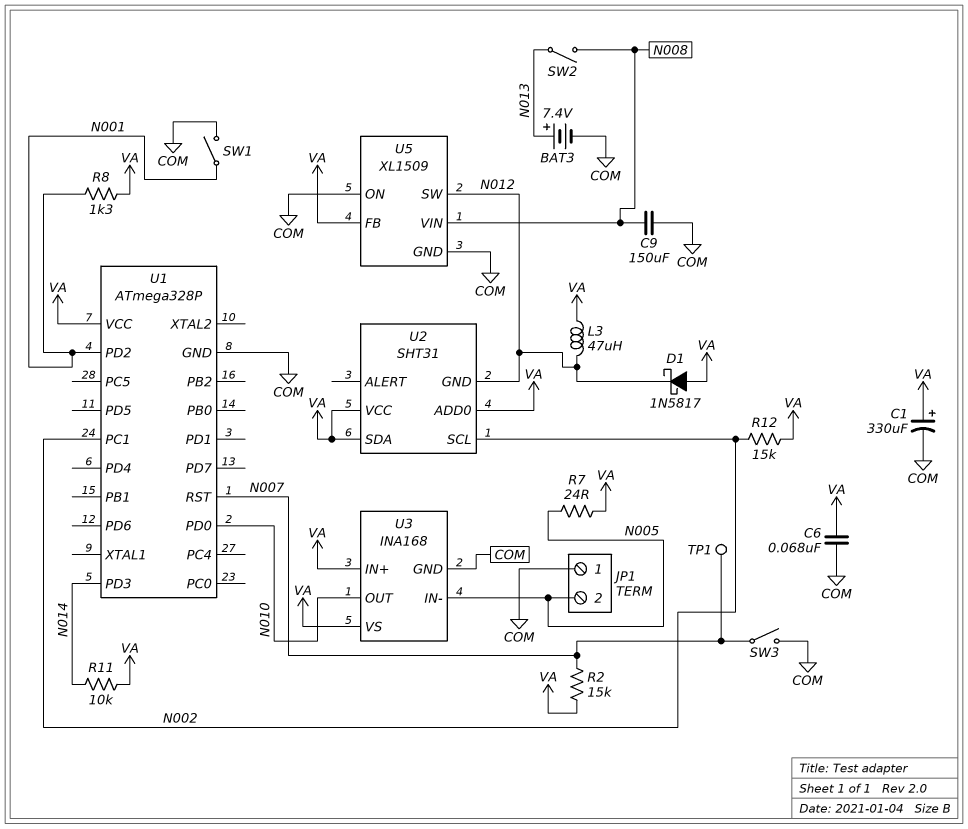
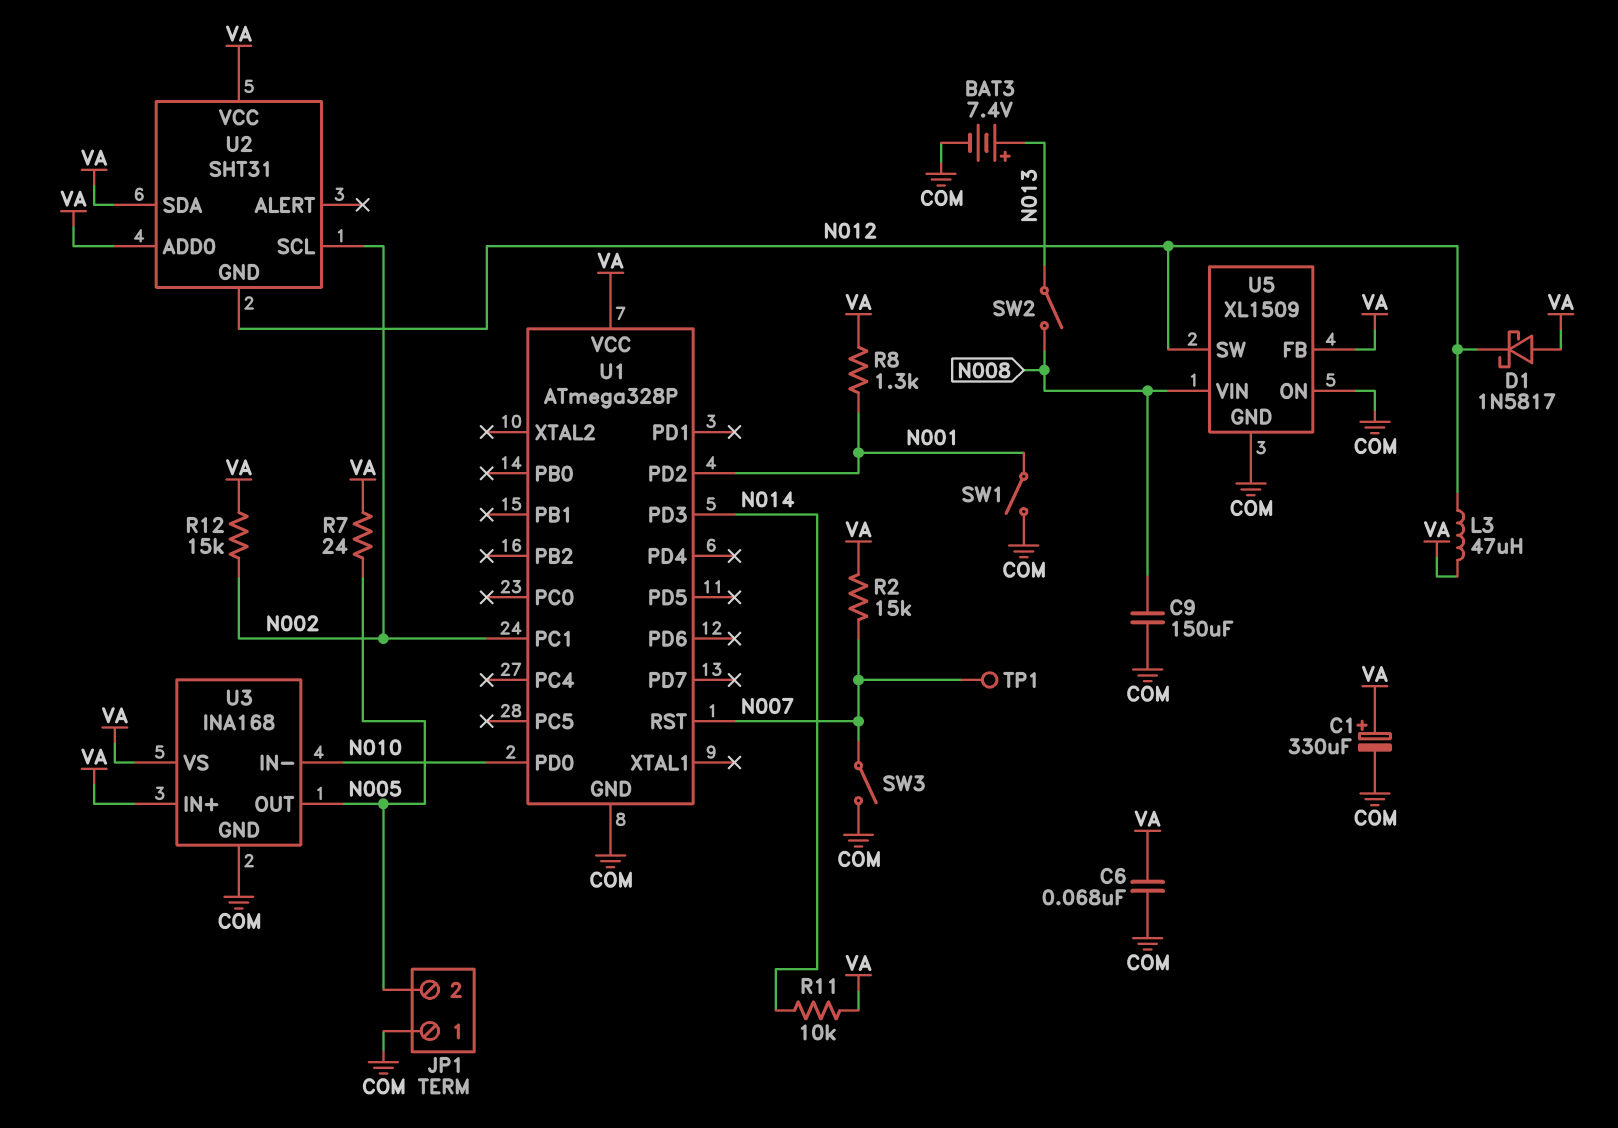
U3 pin IN-: N005 -> N010
U3 pin OUT: N010 -> N005

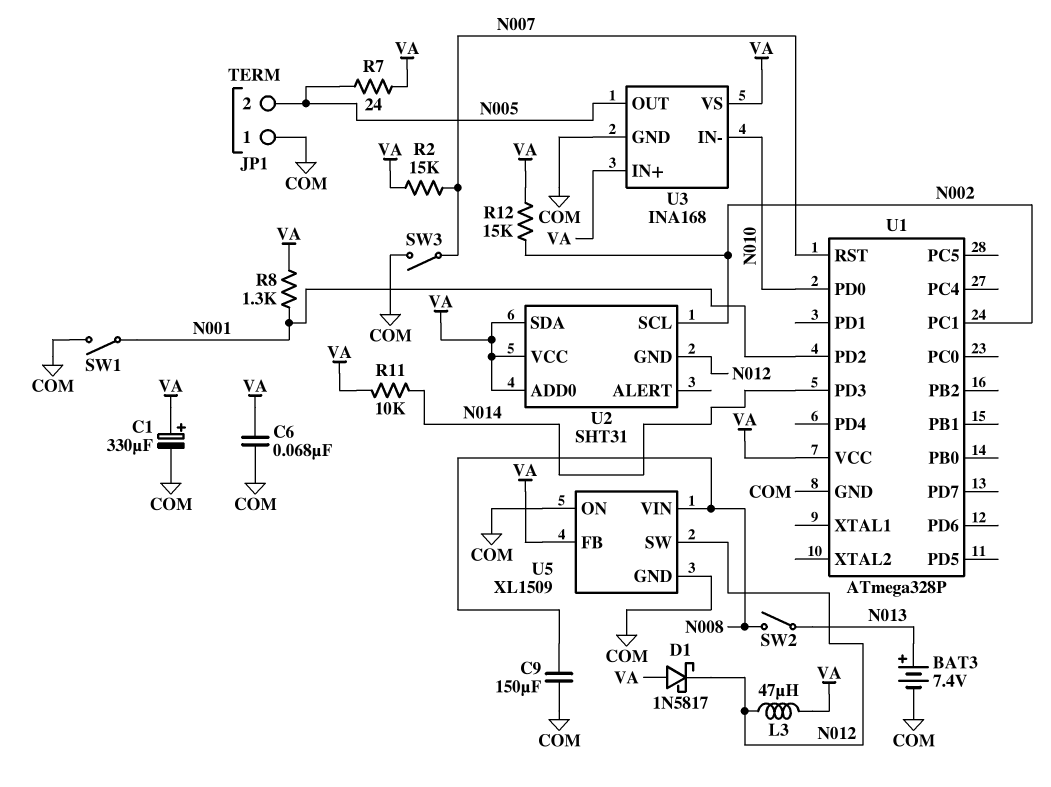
TP1: test point (N007) -> none

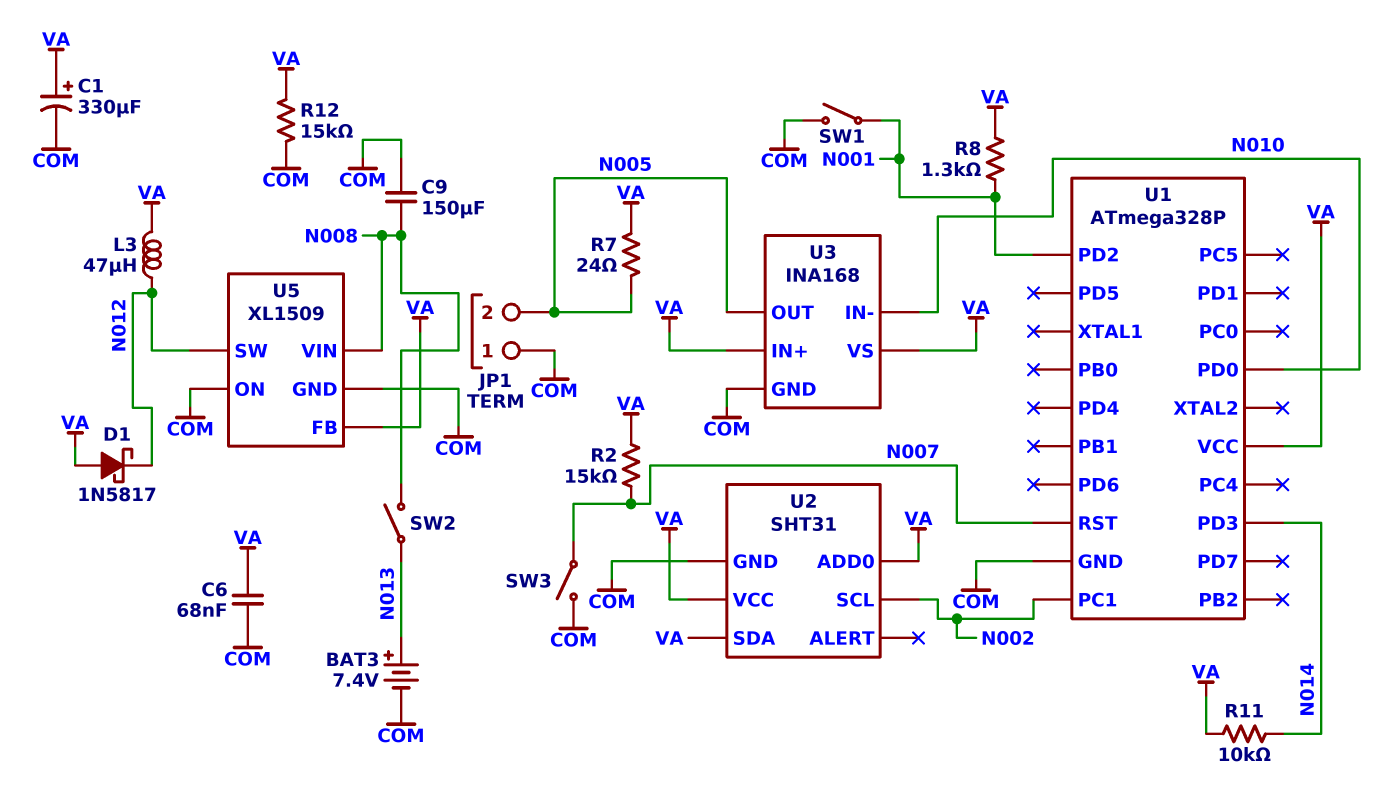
R12: 15k (N002, VA) -> 15k (COM, VA)
U2 pin GND: N012 -> COM

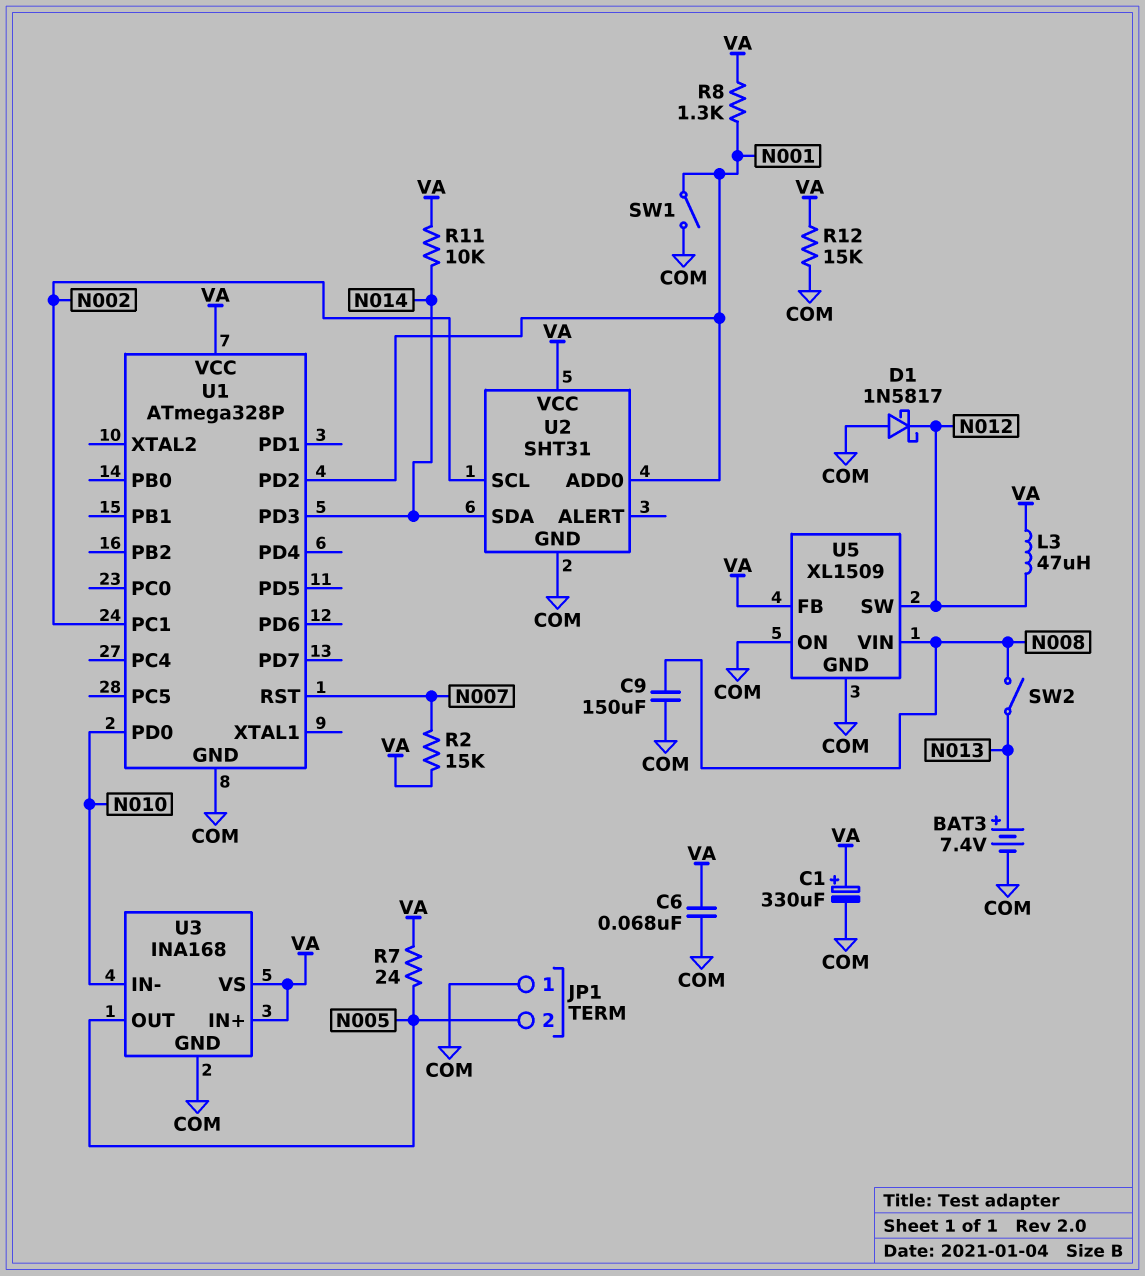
D1: schottky 1N5817 (A VA, K N012) -> schottky 1N5817 (A COM, K N012)
SW3: switch (COM, N007) -> none
U2 pin ADD0: VA -> N001
U2 pin SDA: VA -> N014

